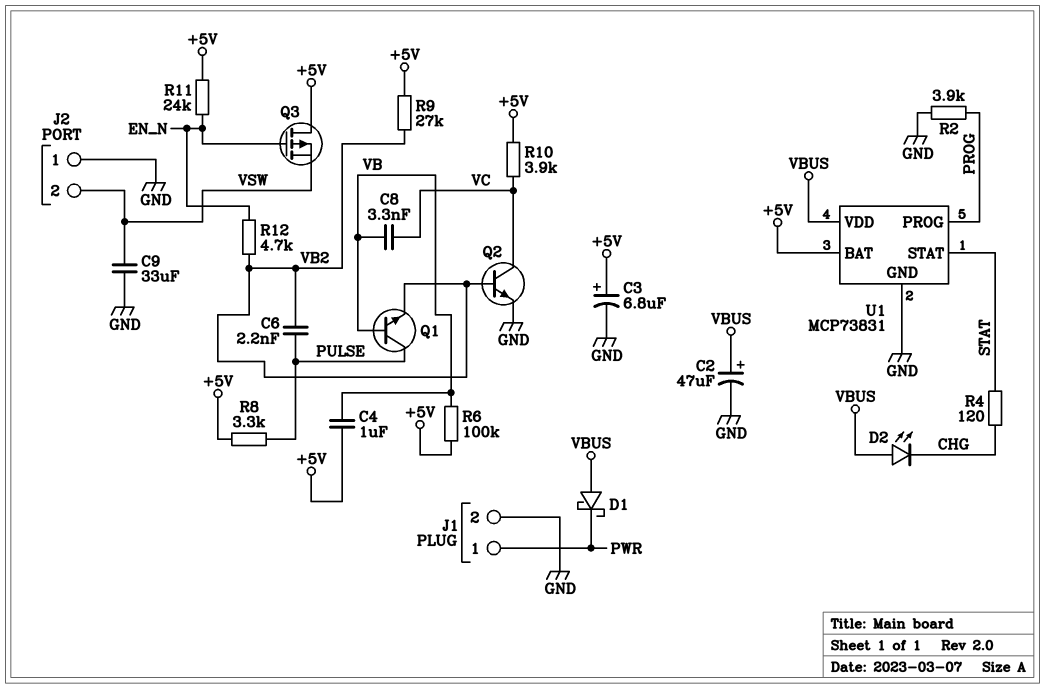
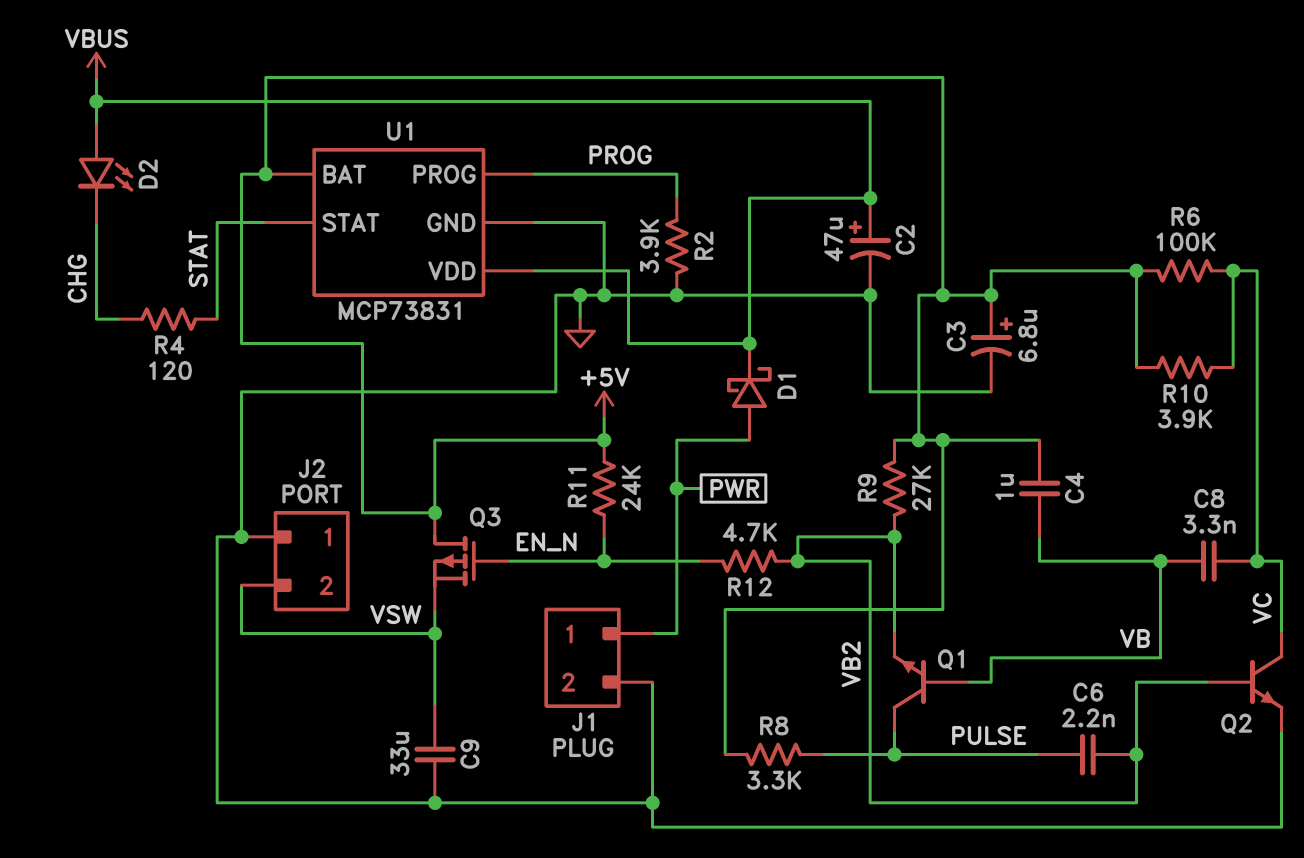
D1: schottky (A VBUS, K PWR) -> schottky (A PWR, K VBUS)
R6: 100k (+5V, VB) -> 100k (+5V, VC)

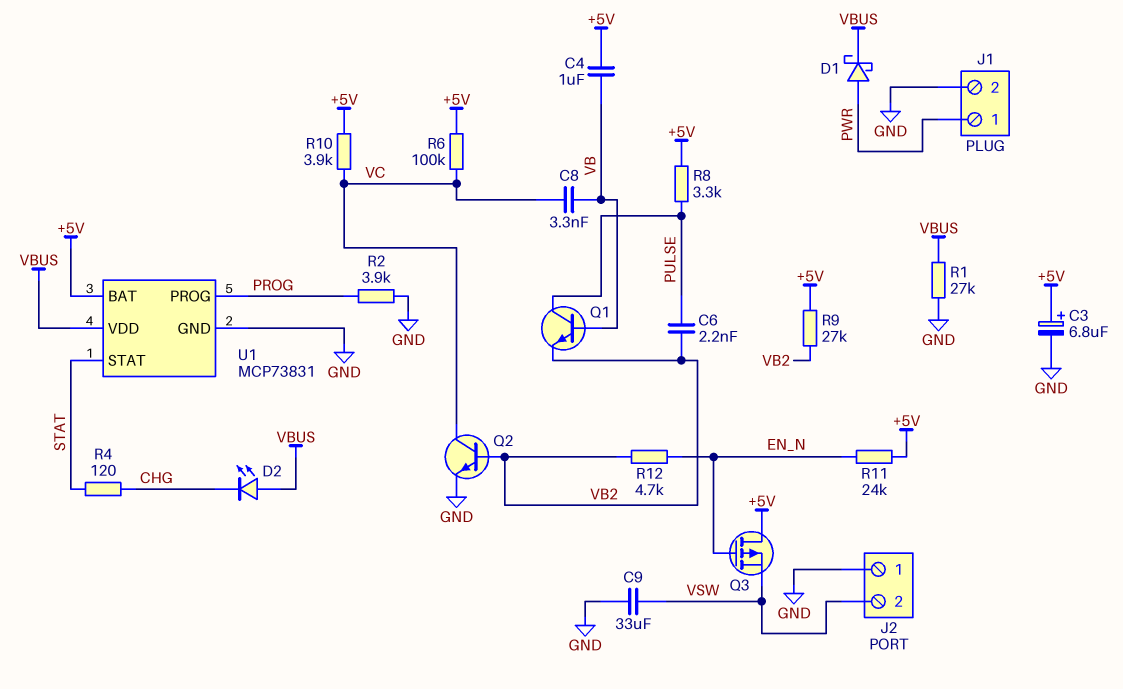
C2: 47uF (plus VBUS, minus GND) -> none
R1: none -> 27k (GND, VBUS)

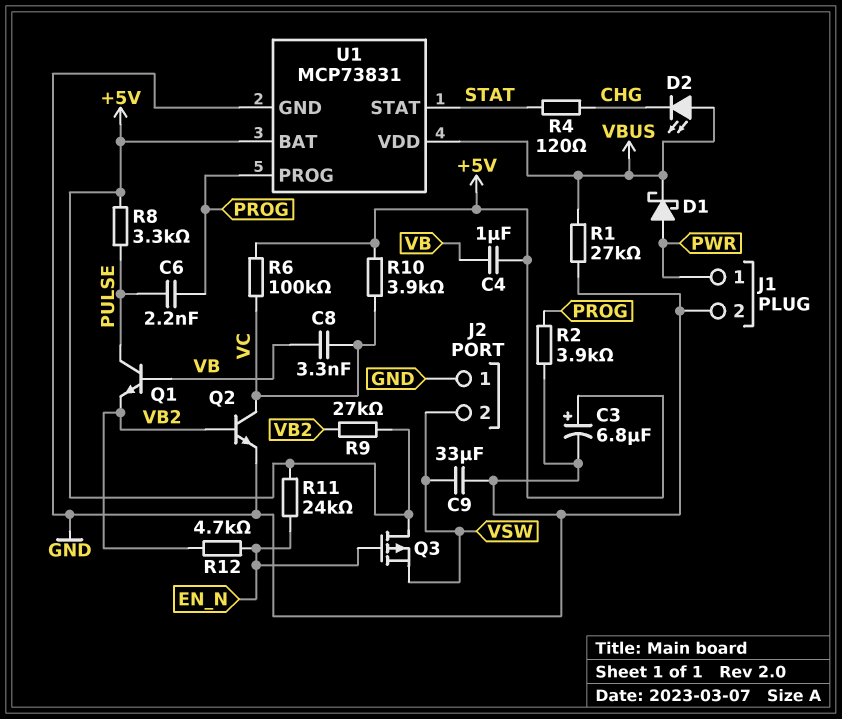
C6: 2.2nF (PULSE, VB2) -> 2.2nF (PROG, PULSE)

